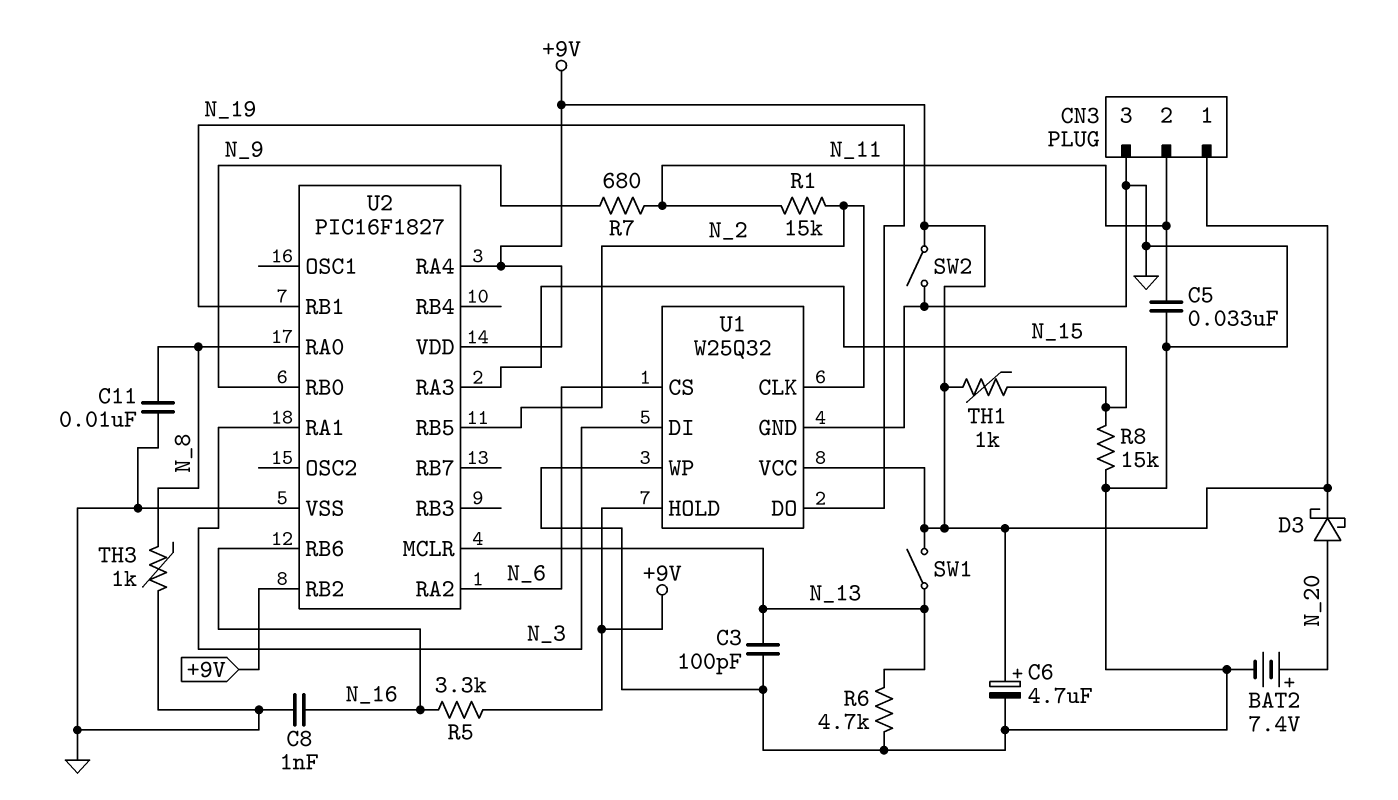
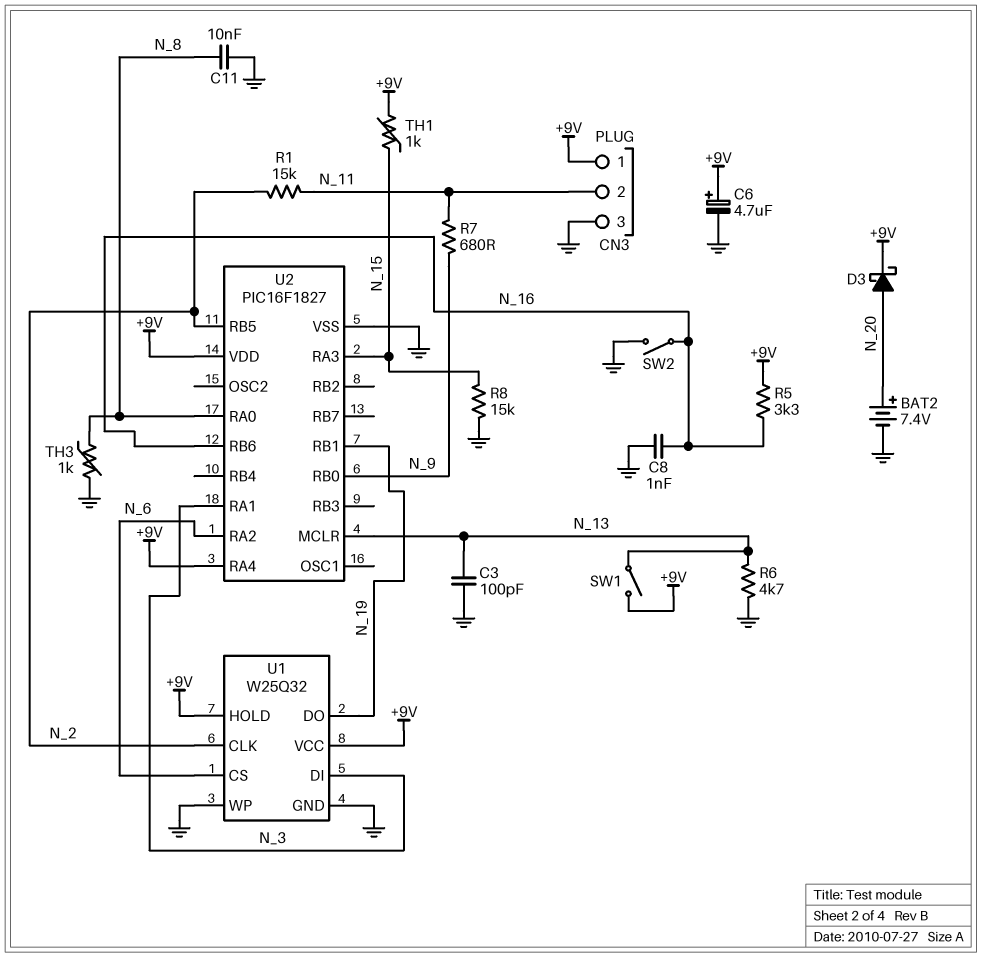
C5: 33nF (GND, N_11) -> none
SW2: switch (+9V, GND) -> switch (GND, N_16)
U2 pin RB2: +9V -> none

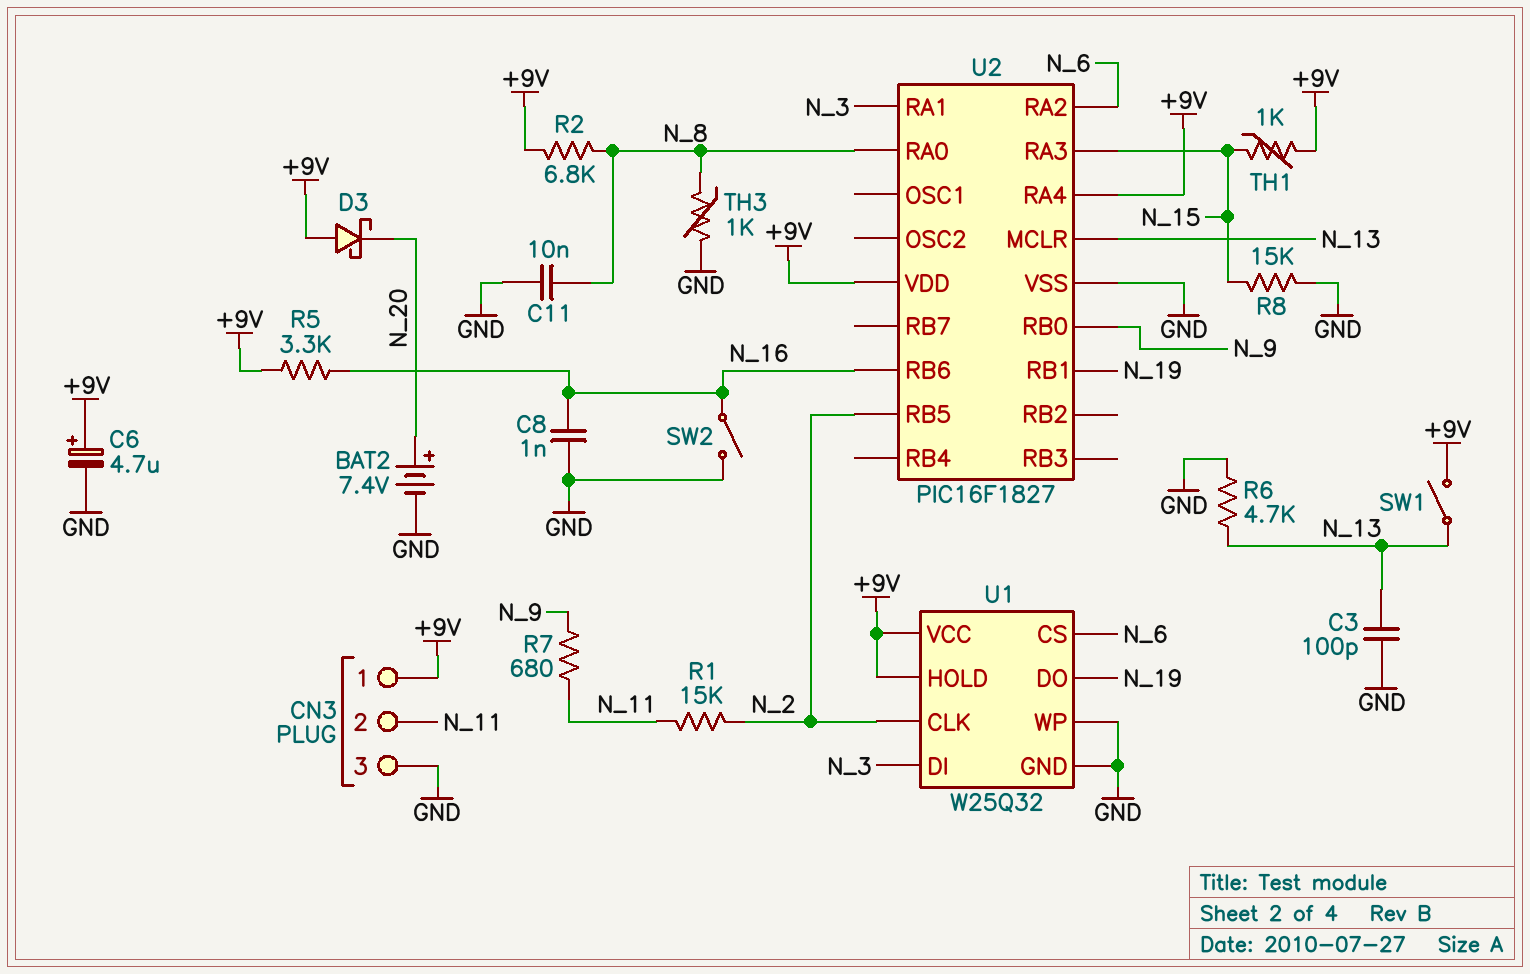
D3: schottky (A N_20, K +9V) -> schottky (A +9V, K N_20)
R2: none -> 6.8k (+9V, N_8)

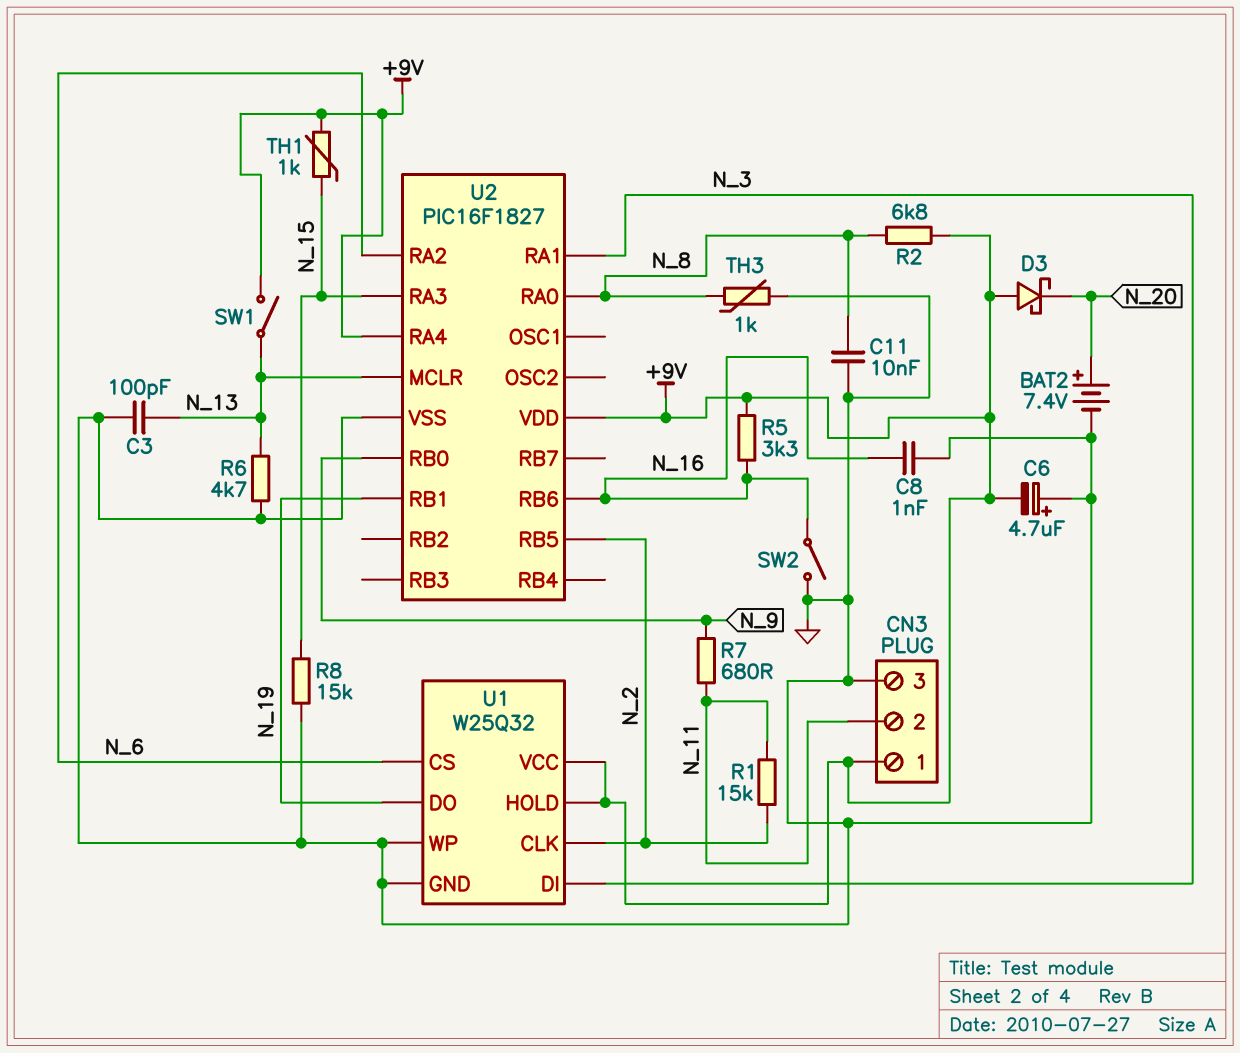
C6: 4.7uF (plus +9V, minus GND) -> 4.7uF (plus GND, minus +9V)

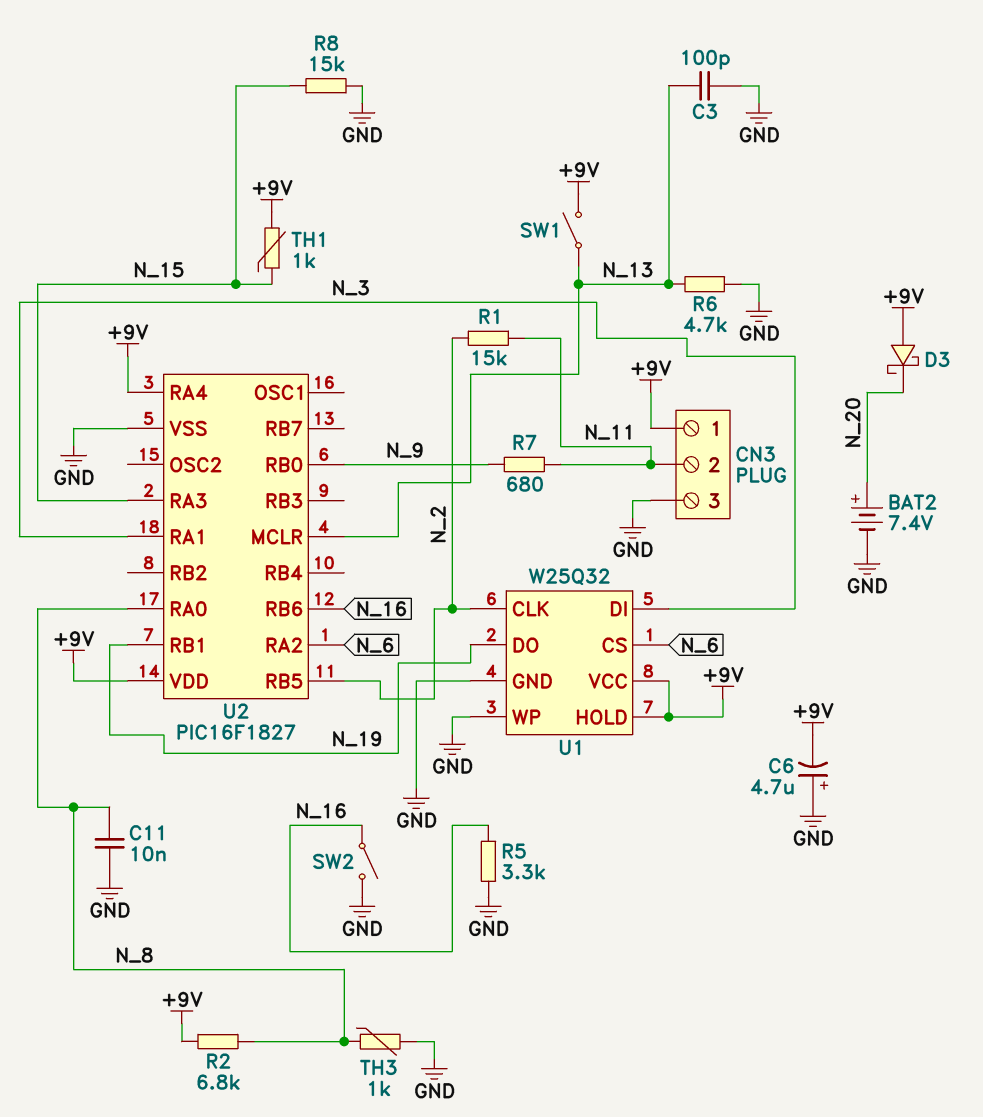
C8: 1nF (GND, N_16) -> none
R5: 3.3k (+9V, N_16) -> 3.3k (GND, N_16)

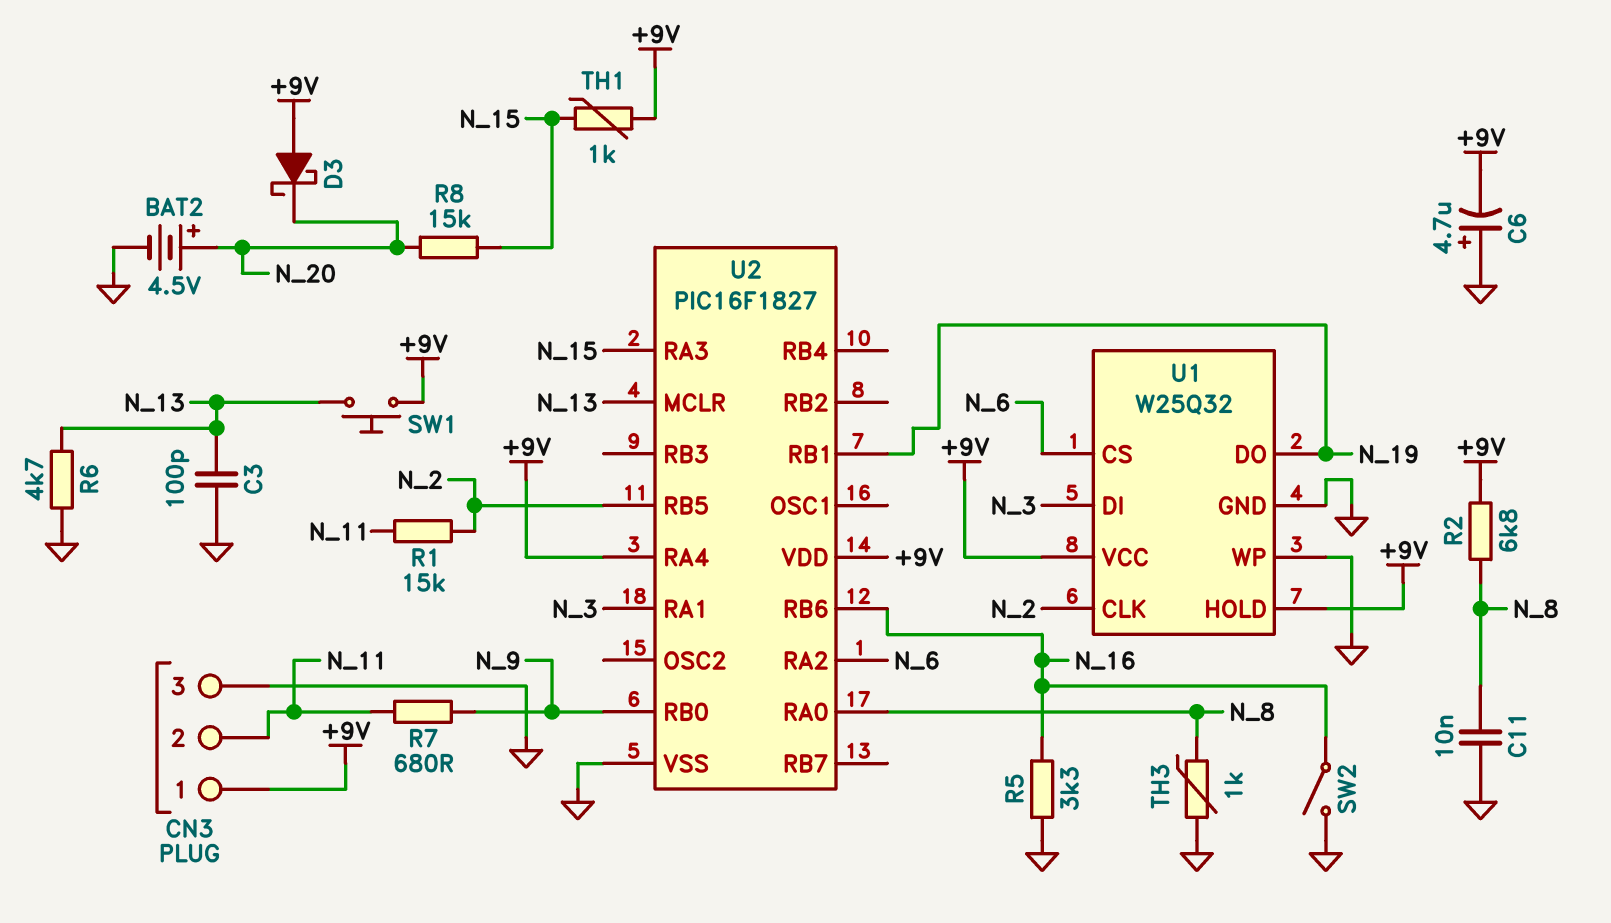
BAT2: 7.4V (plus N_20, minus GND) -> 4.5V (plus N_20, minus GND)
R8: 15k (GND, N_15) -> 15k (N_15, N_20)
SW1: switch (+9V, N_13) -> button (+9V, N_13)

